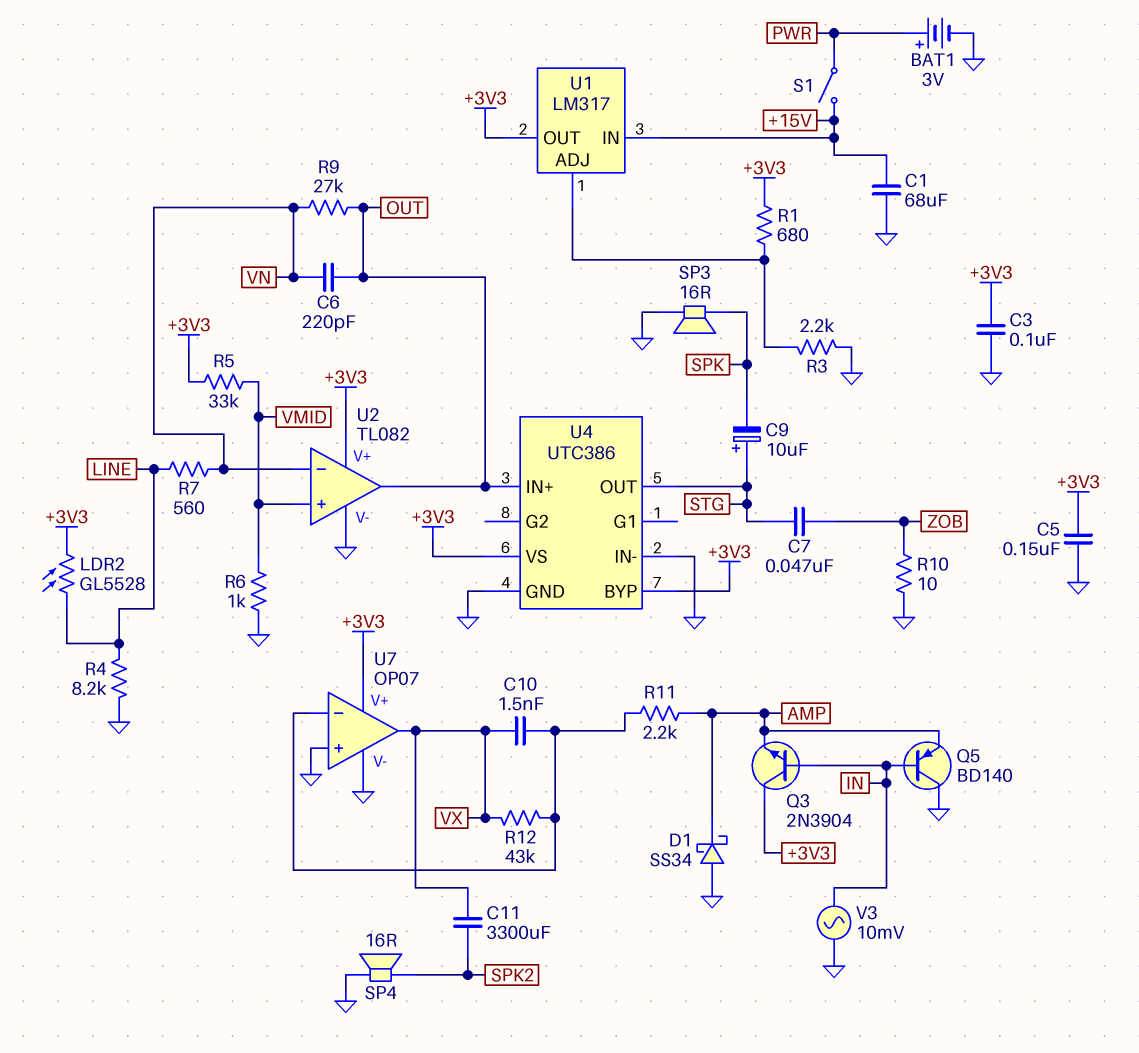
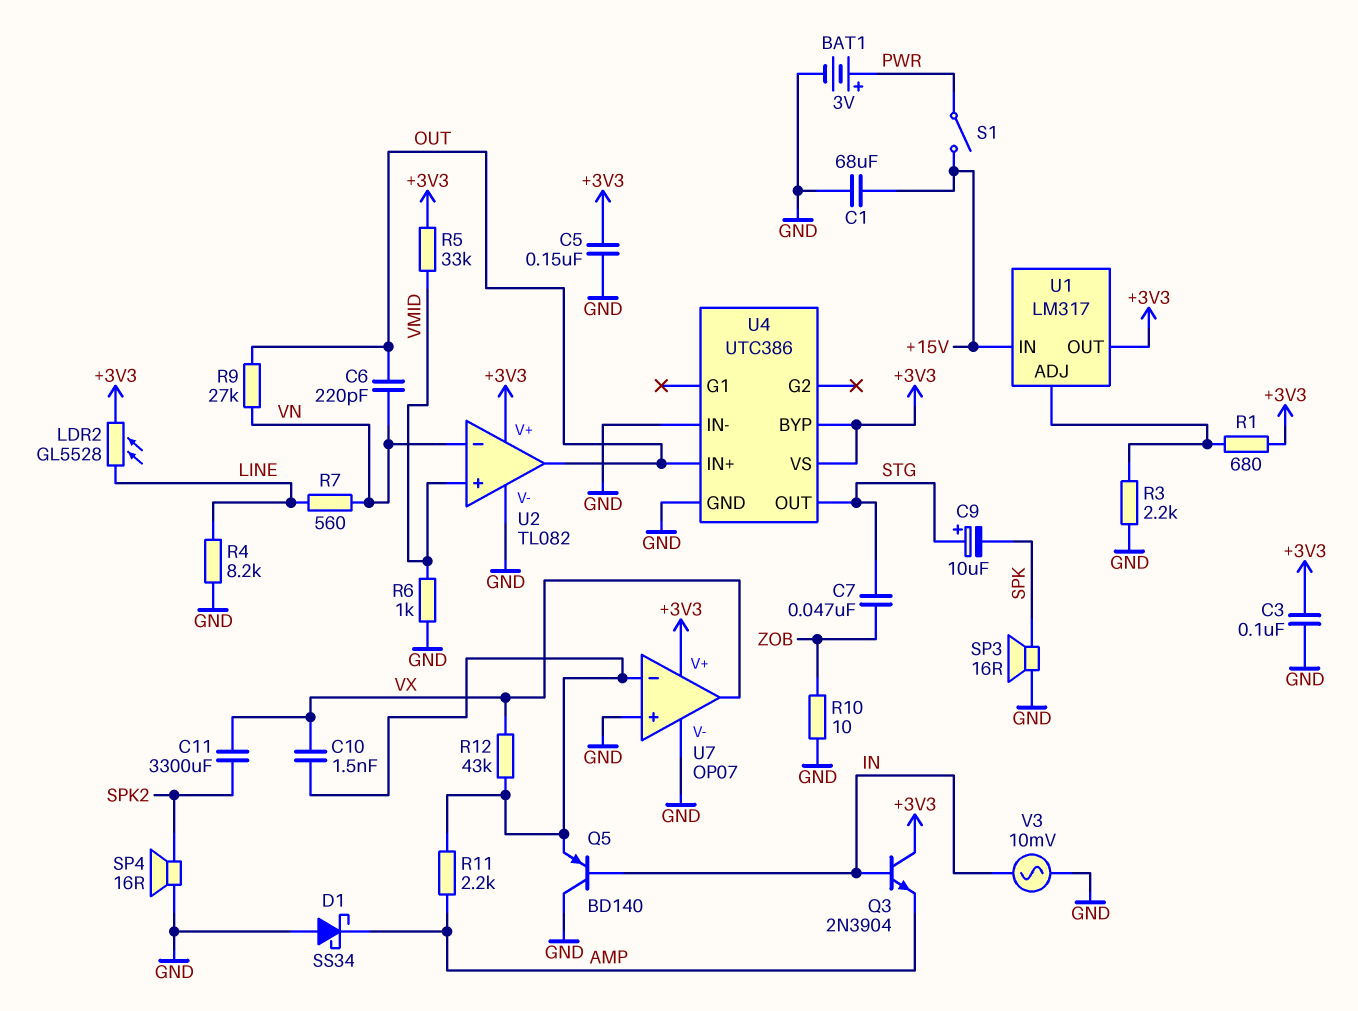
Q5: PNP BD140 (B IN, C GND, E AMP) -> PNP BD140 (B IN, C GND, E U7/in-)

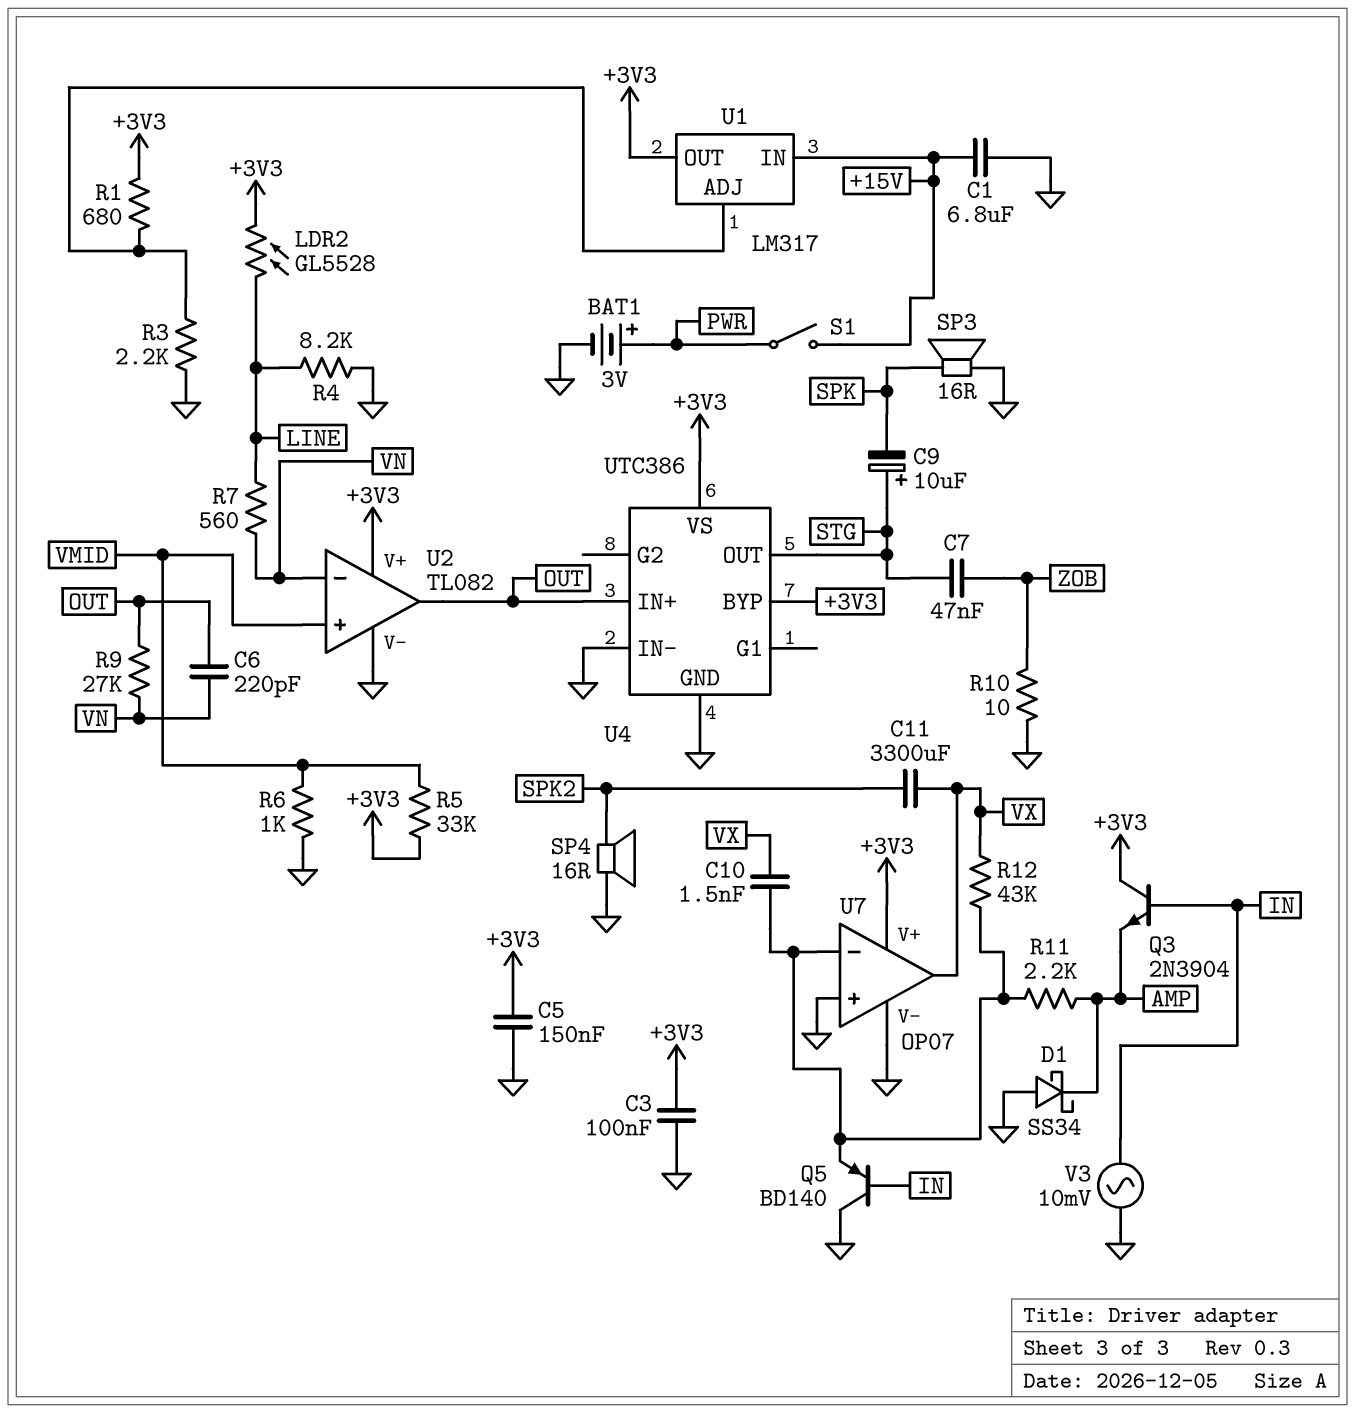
C1: 68uF (+15V, GND) -> 6.8uF (+15V, GND)

